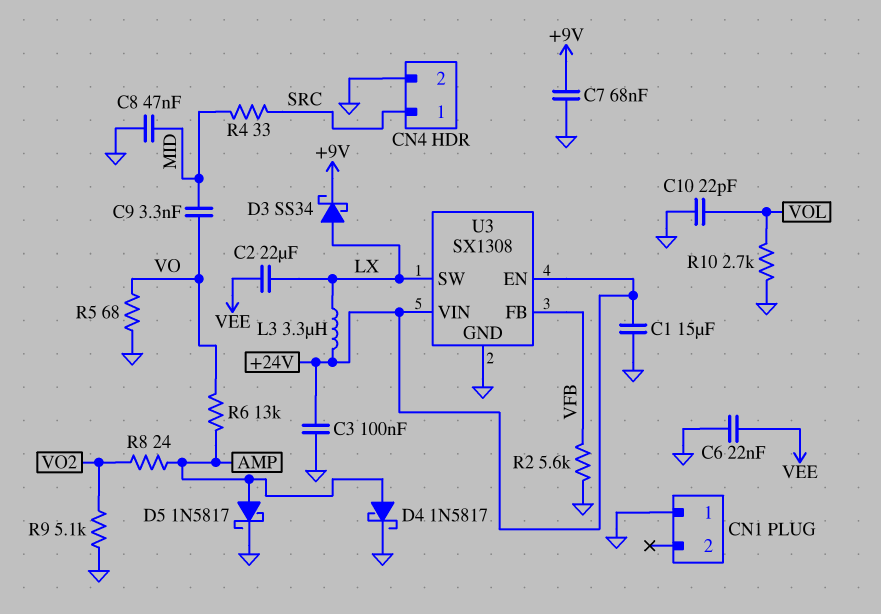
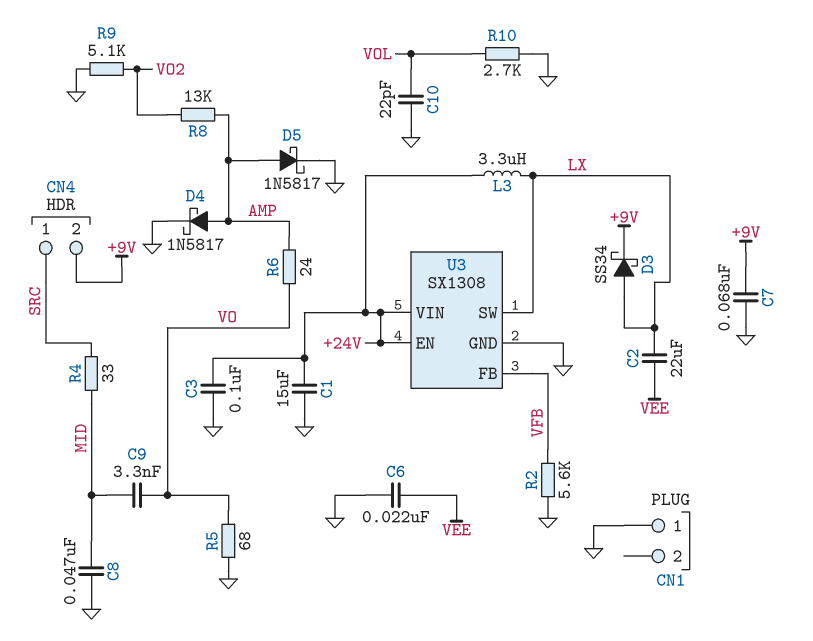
CN4 pin 2: GND -> +9V
R6: 13k (AMP, VO) -> 24 (AMP, VO)
R8: 24 (AMP, VO2) -> 13k (AMP, VO2)

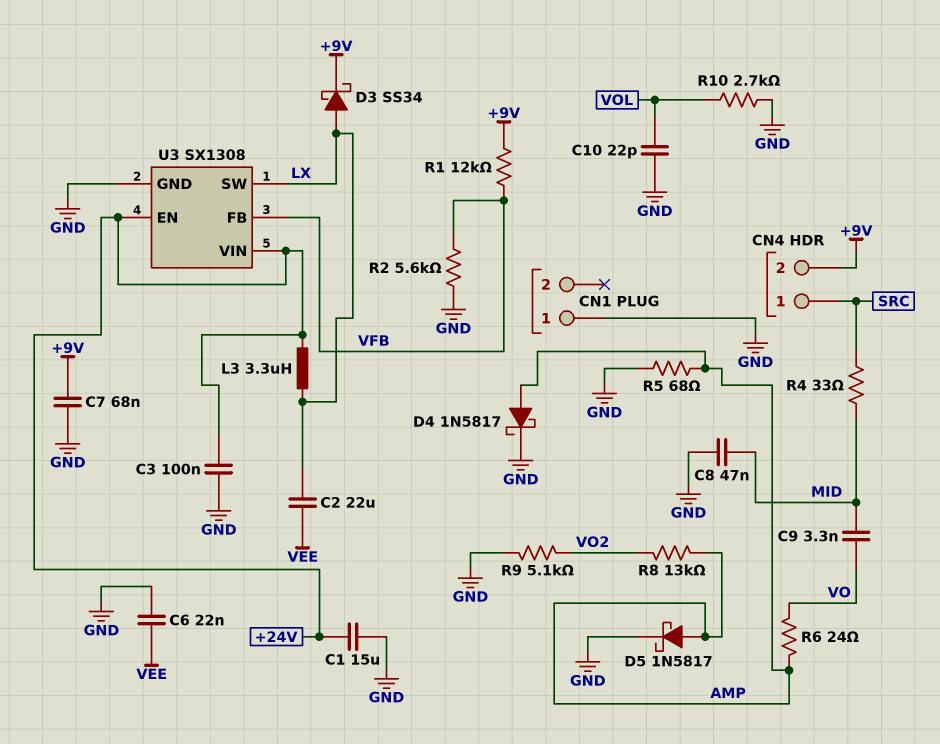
R1: none -> 12k (+9V, VFB)
R5: 68 (GND, VO) -> 68 (AMP, GND)

